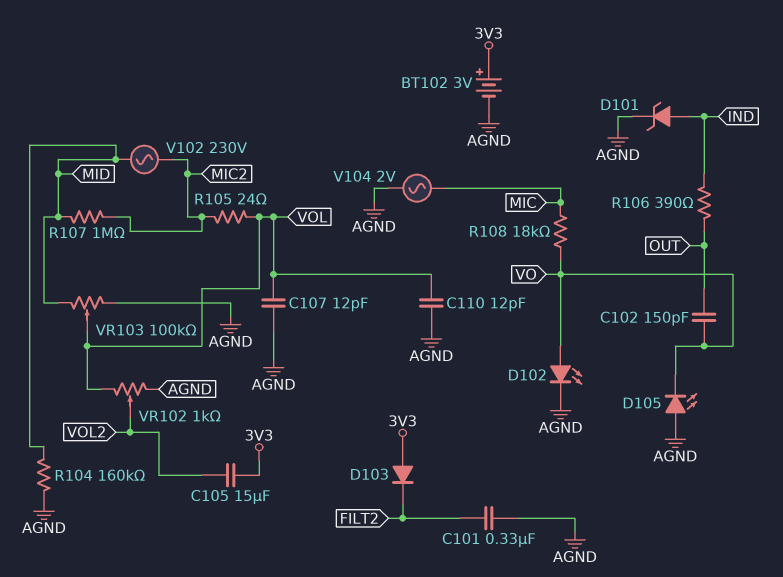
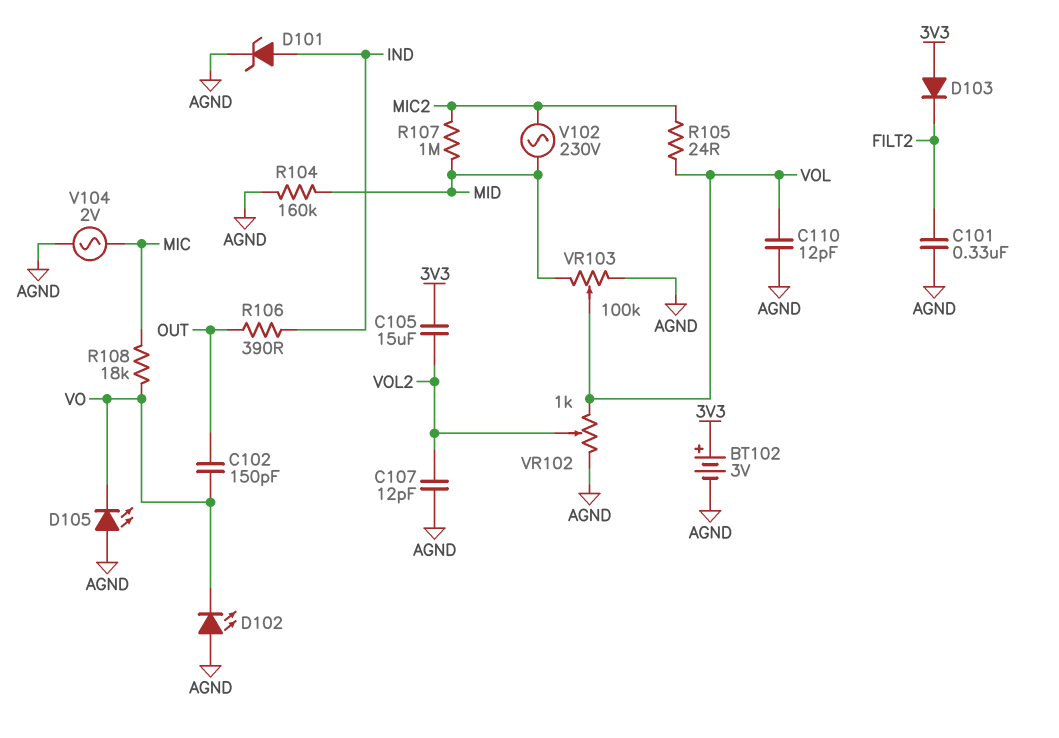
C107: 12pF (AGND, VOL) -> 12pF (AGND, VOL2)
D102: LED (A VO, K AGND) -> LED (A AGND, K VO)

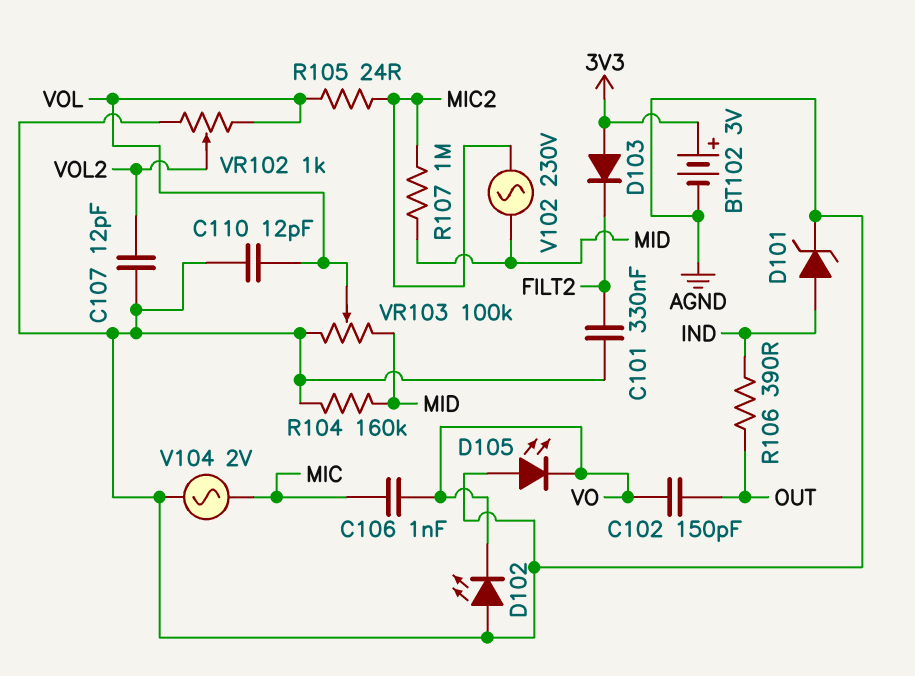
C105: 15uF (3V3, VOL2) -> none
C106: none -> 1nF (MIC, VO)
R108: 18k (MIC, VO) -> none

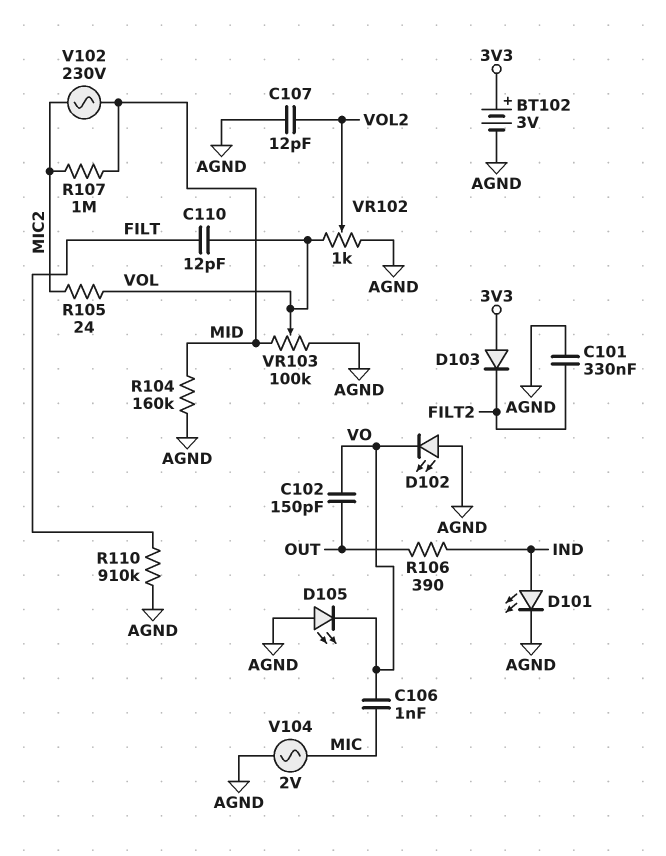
C110: 12pF (AGND, VOL) -> 12pF (FILT, VOL)
D101: zener (A IND, K AGND) -> LED (A IND, K AGND)
R110: none -> 910k (AGND, FILT)

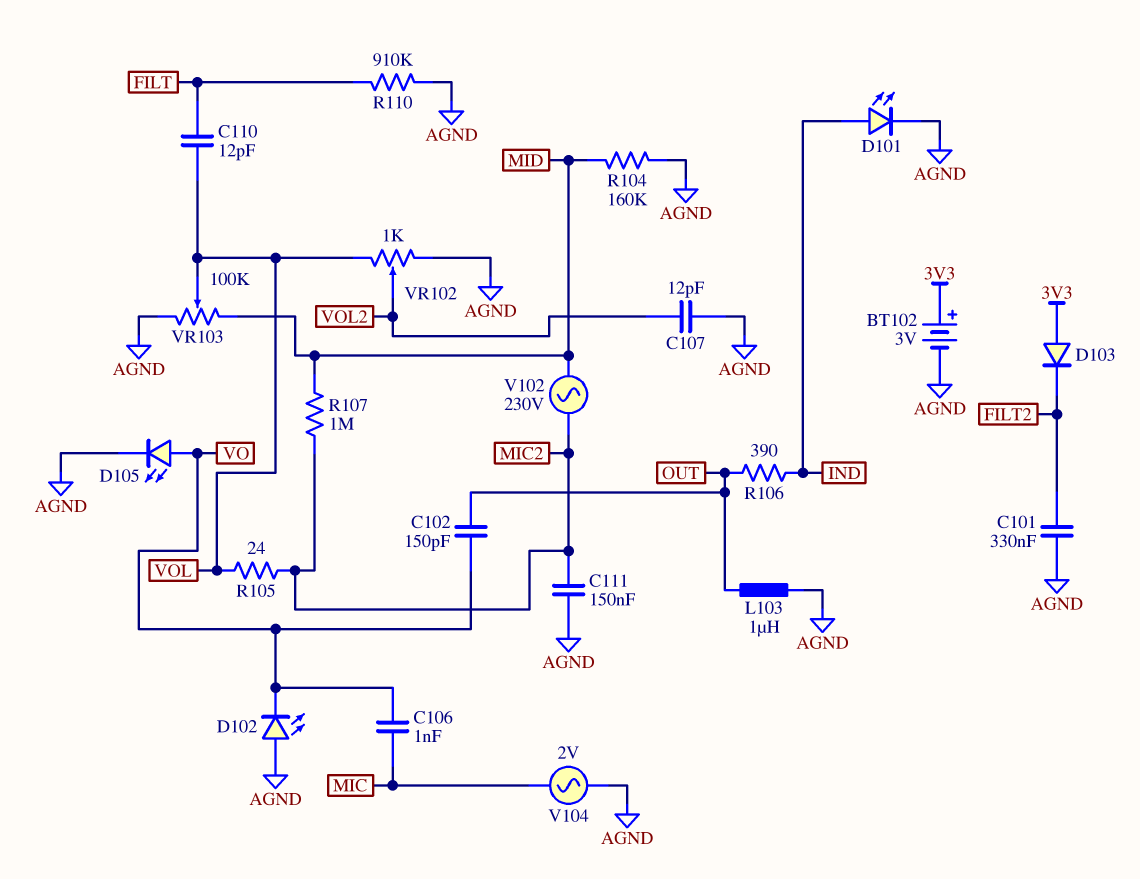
C111: none -> 150nF (AGND, MIC2)
D105: LED (A AGND, K VO) -> LED (A VO, K AGND)
L103: none -> 1uH (AGND, OUT)

